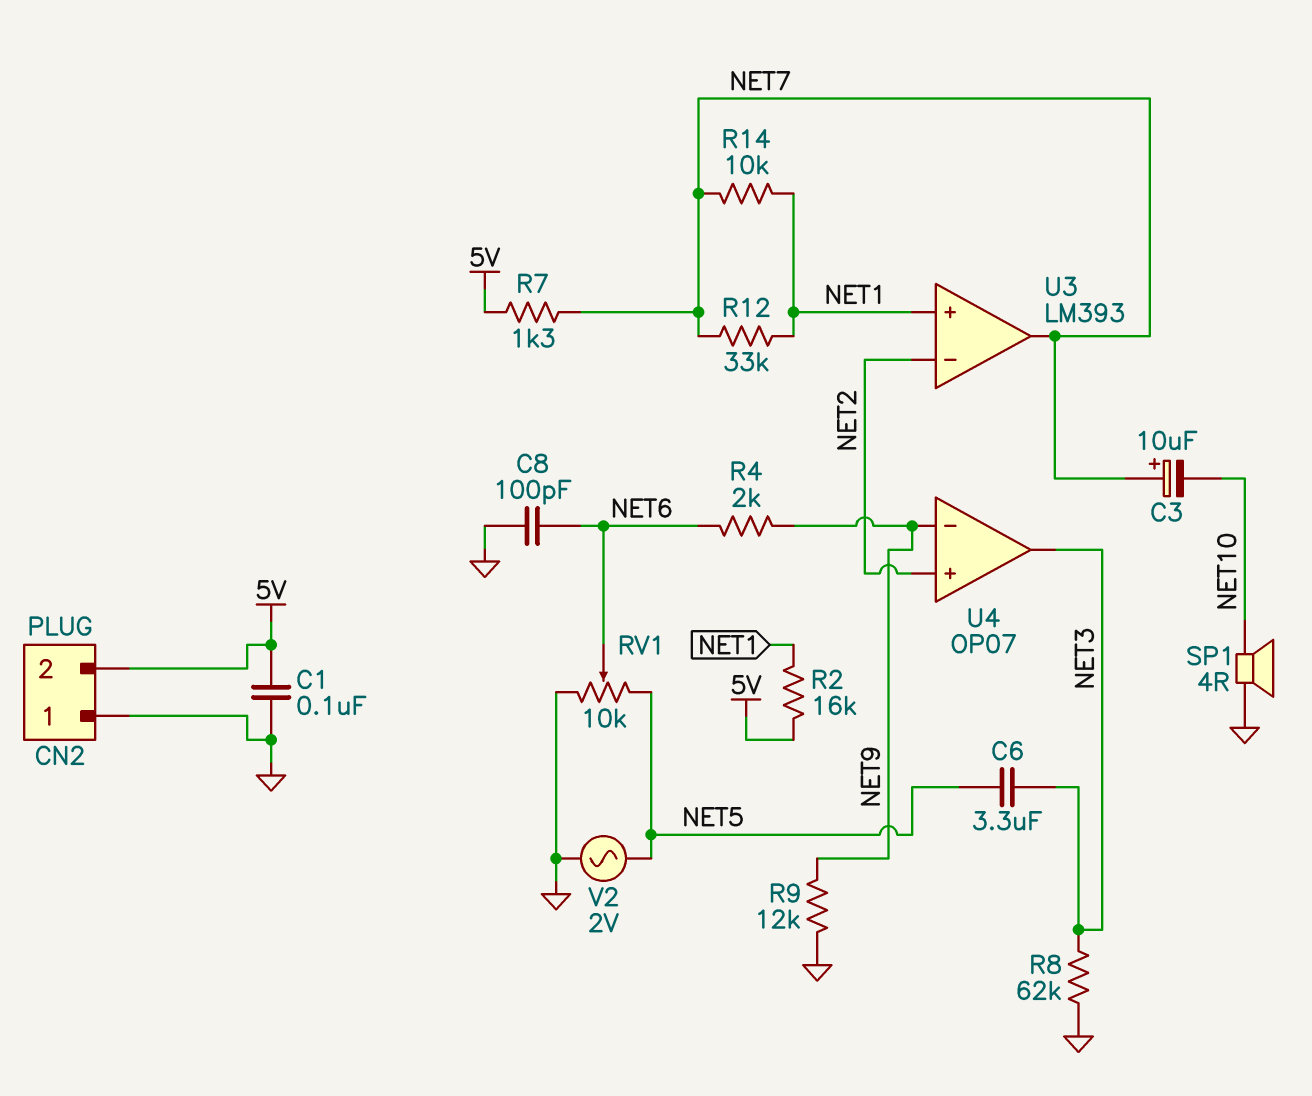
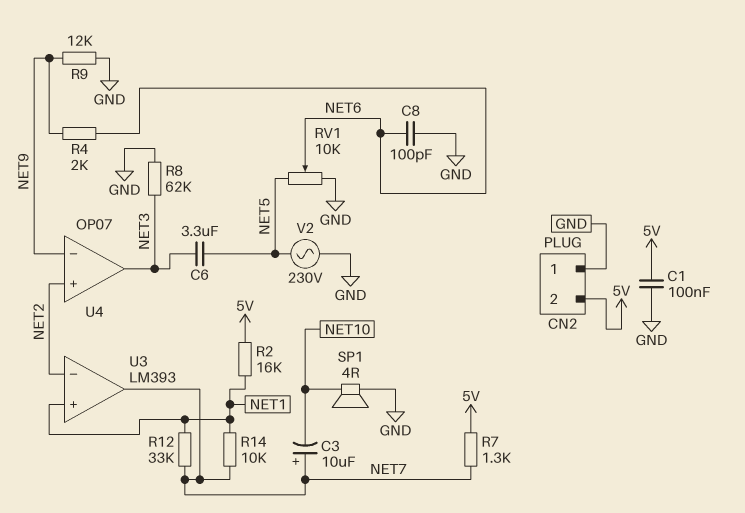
V2: AC 2V (GND, NET5) -> AC 230V (GND, NET5)

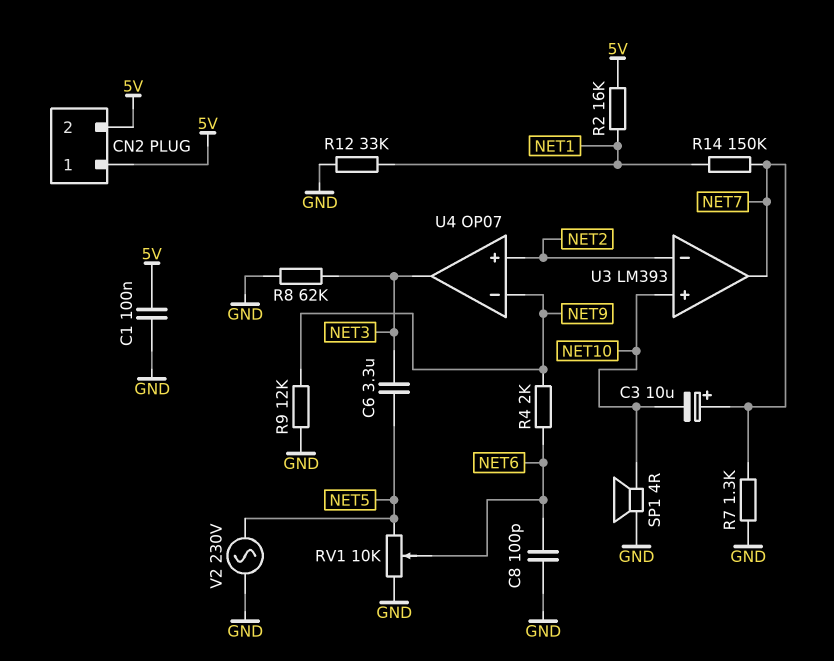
CN2 pin 1: GND -> 5V
R7: 1.3k (5V, NET7) -> 1.3k (GND, NET7)
R12: 33k (NET1, NET7) -> 33k (GND, NET1)
R14: 10k (NET1, NET7) -> 150k (NET1, NET7)
U3 pin in+: NET1 -> NET10

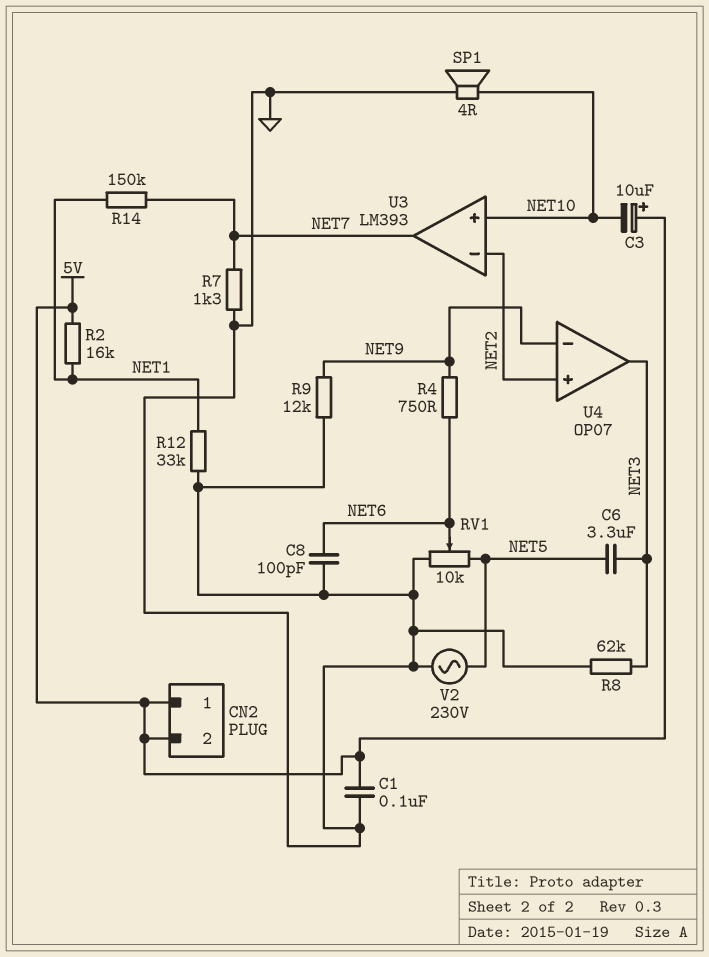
C3: 10uF (plus NET7, minus NET10) -> 10uF (plus 5V, minus NET10)
R4: 2k (NET6, NET9) -> 750 (NET6, NET9)

